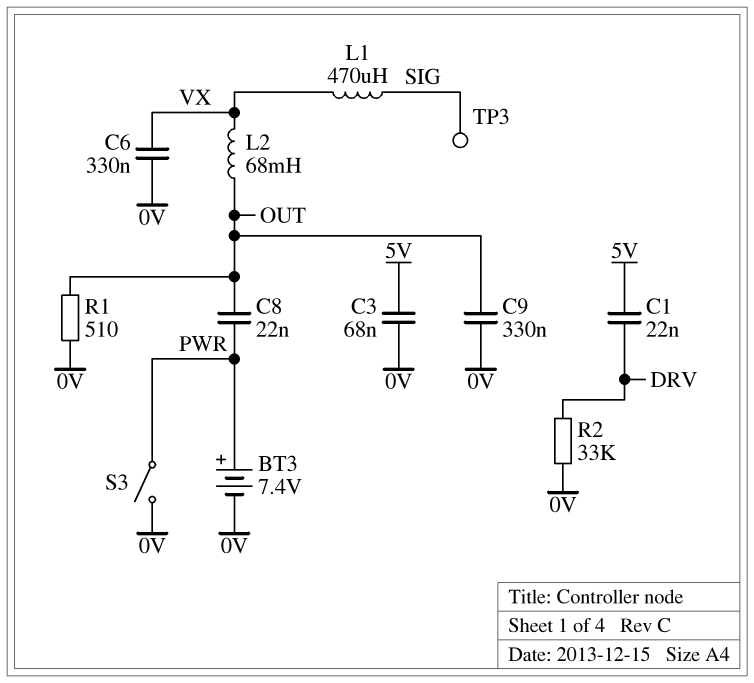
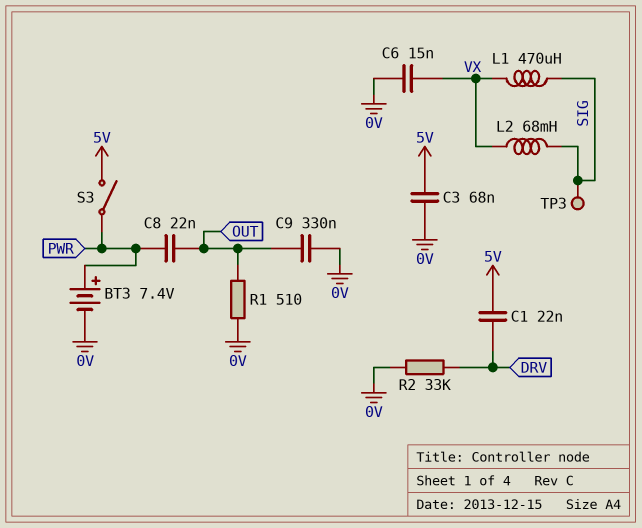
C6: 330nF (0V, VX) -> 15nF (0V, VX)
L2: 68mH (OUT, VX) -> 68mH (SIG, VX)
S3: switch (0V, PWR) -> switch (5V, PWR)

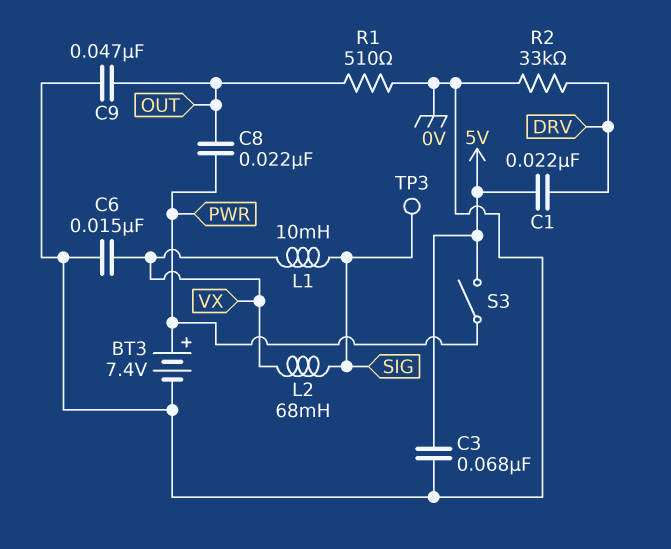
C9: 330nF (0V, OUT) -> 47nF (0V, OUT)
L1: 470uH (SIG, VX) -> 10mH (SIG, VX)

